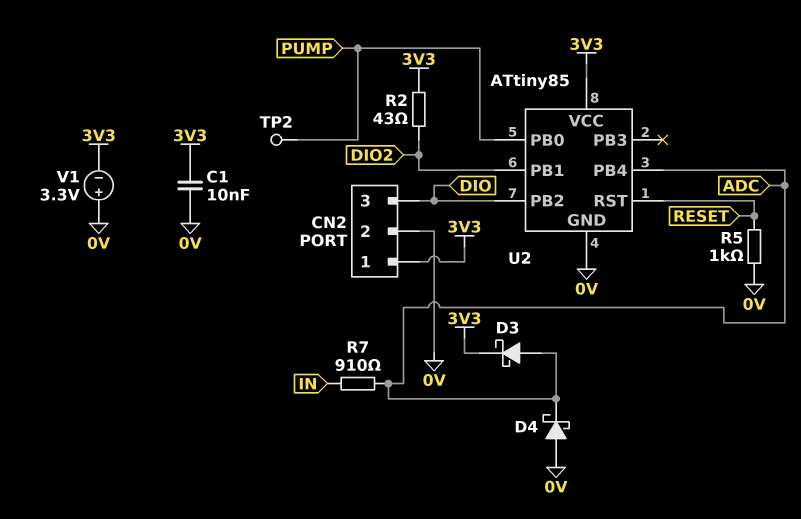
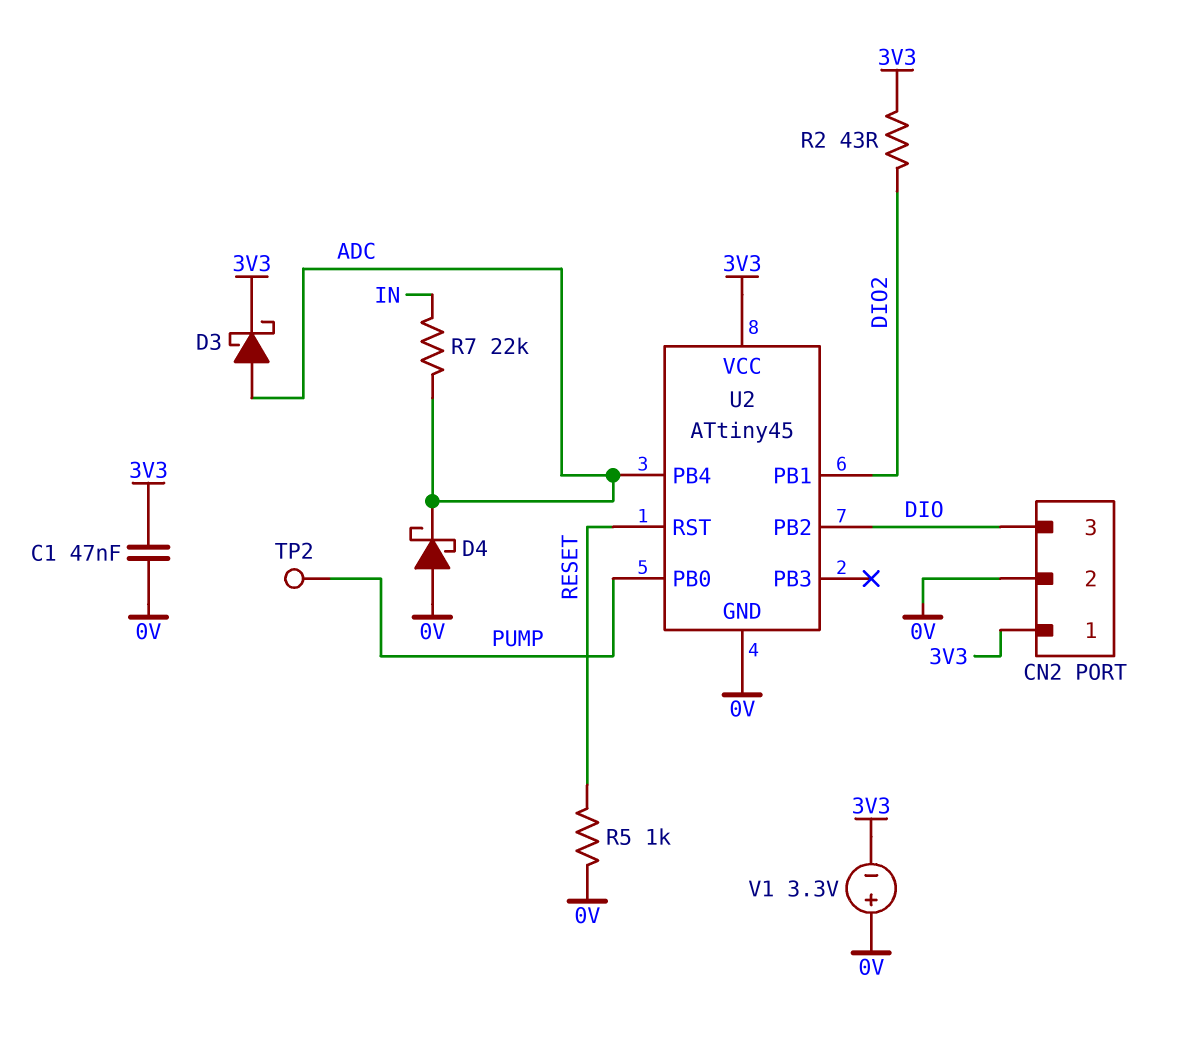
C1: 10nF (0V, 3V3) -> 47nF (0V, 3V3)
R7: 910 (ADC, IN) -> 22k (ADC, IN)
U2: ATtiny85 -> ATtiny45

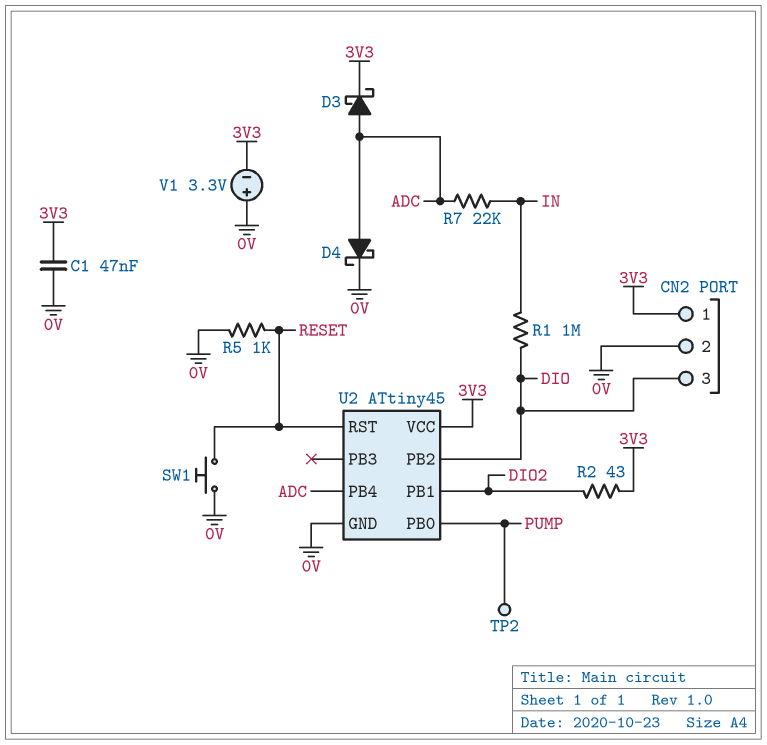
D4: schottky (A 0V, K ADC) -> schottky (A ADC, K 0V)
R1: none -> 1M (DIO, IN)
SW1: none -> button (0V, RESET)

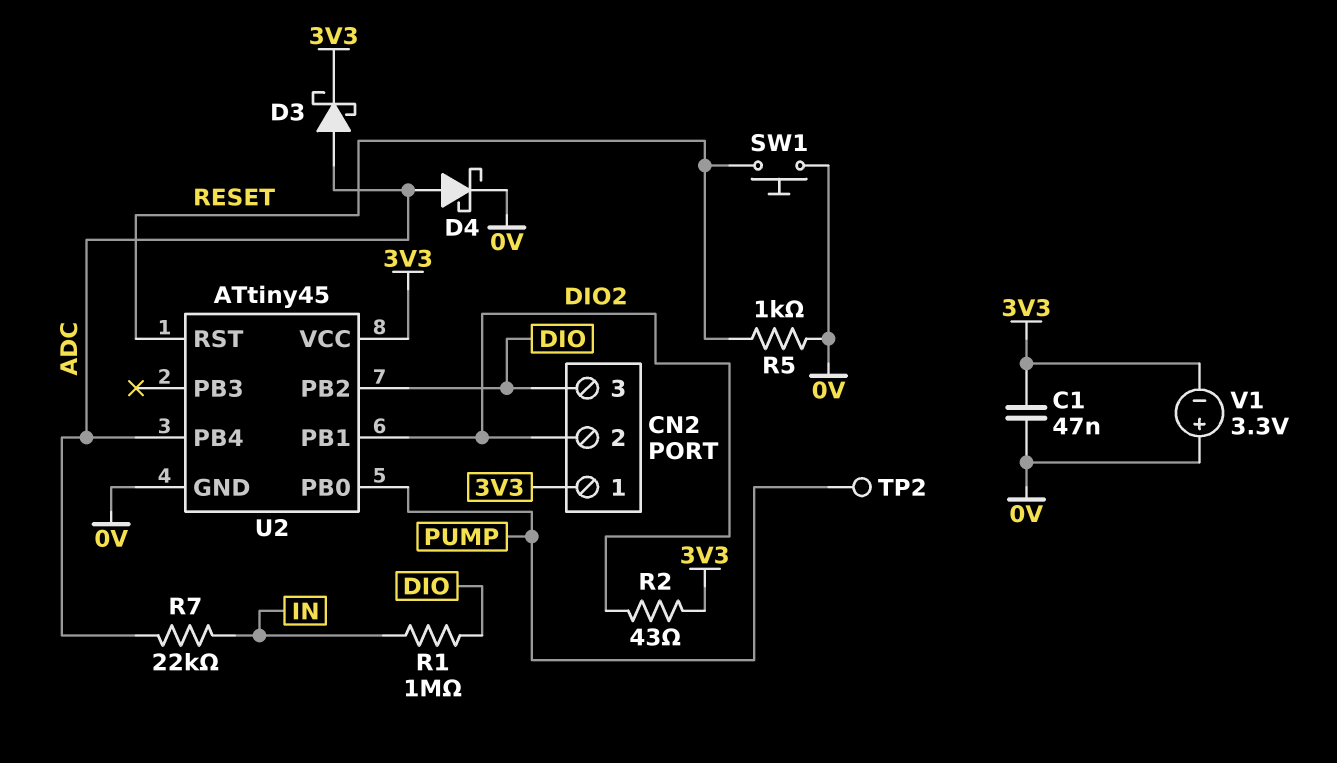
CN2 pin 2: 0V -> DIO2

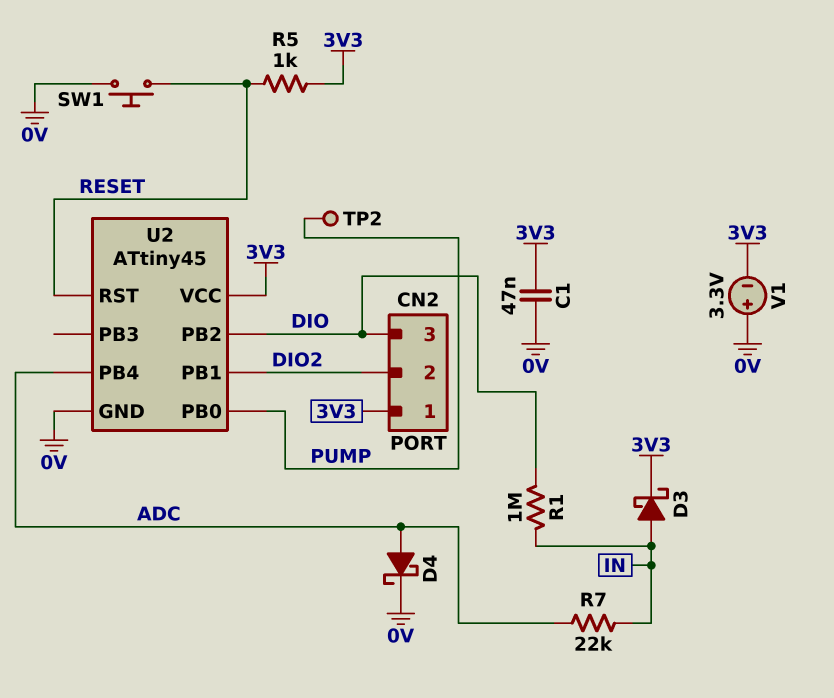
D3: schottky (A ADC, K 3V3) -> schottky (A IN, K 3V3)
R2: 43 (3V3, DIO2) -> none
R5: 1k (0V, RESET) -> 1k (3V3, RESET)

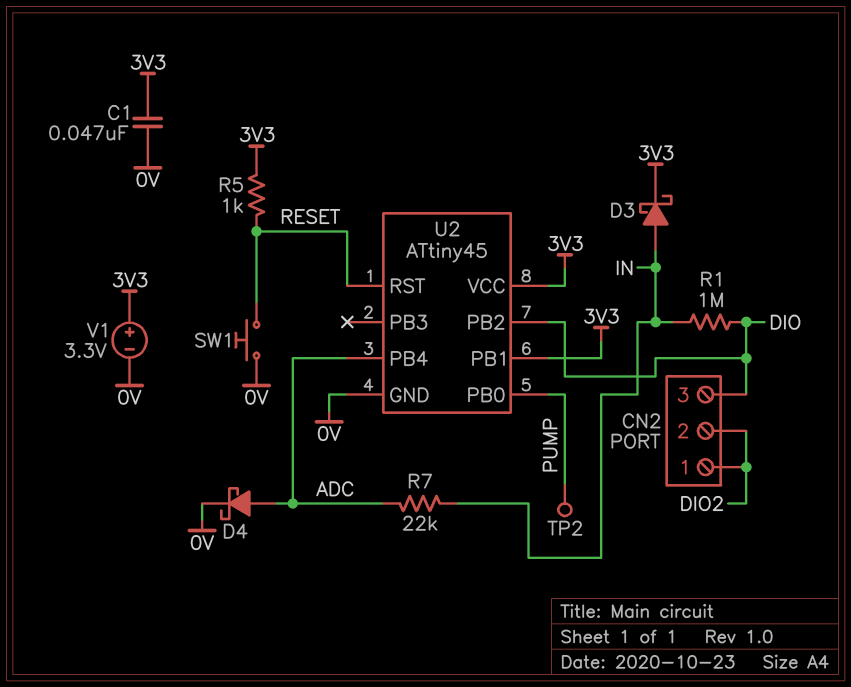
CN2 pin 1: 3V3 -> DIO2
U2 pin PB1: DIO2 -> 3V3
V1: 3.3V (plus 0V, minus 3V3) -> 3.3V (plus 3V3, minus 0V)

